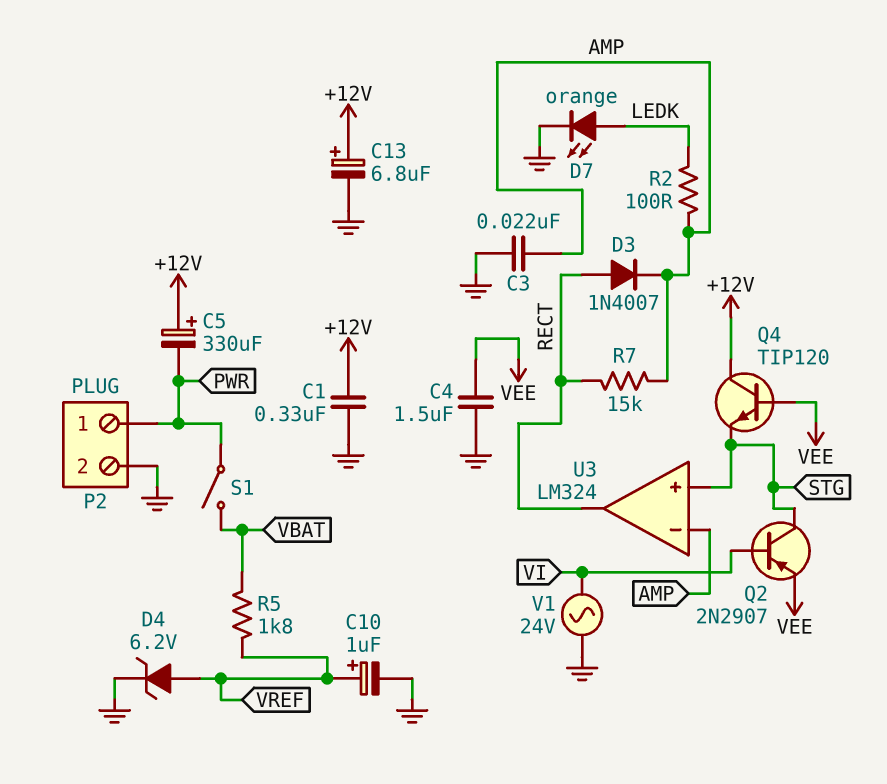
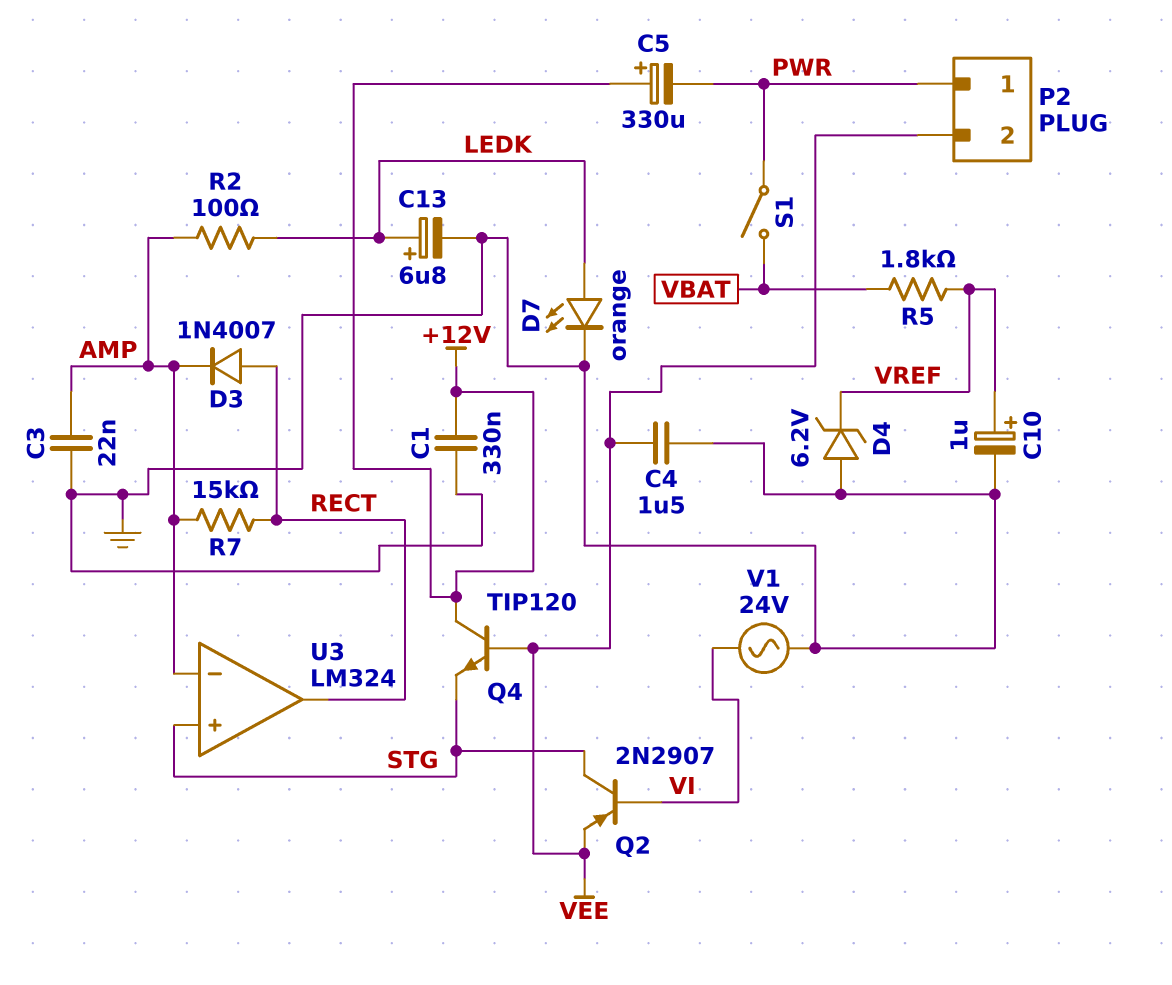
C13: 6.8uF (plus +12V, minus GND) -> 6.8uF (plus LEDK, minus GND)
D4: zener 6.2V (A VREF, K GND) -> zener 6.2V (A GND, K VREF)
P2 pin 2: GND -> VEE

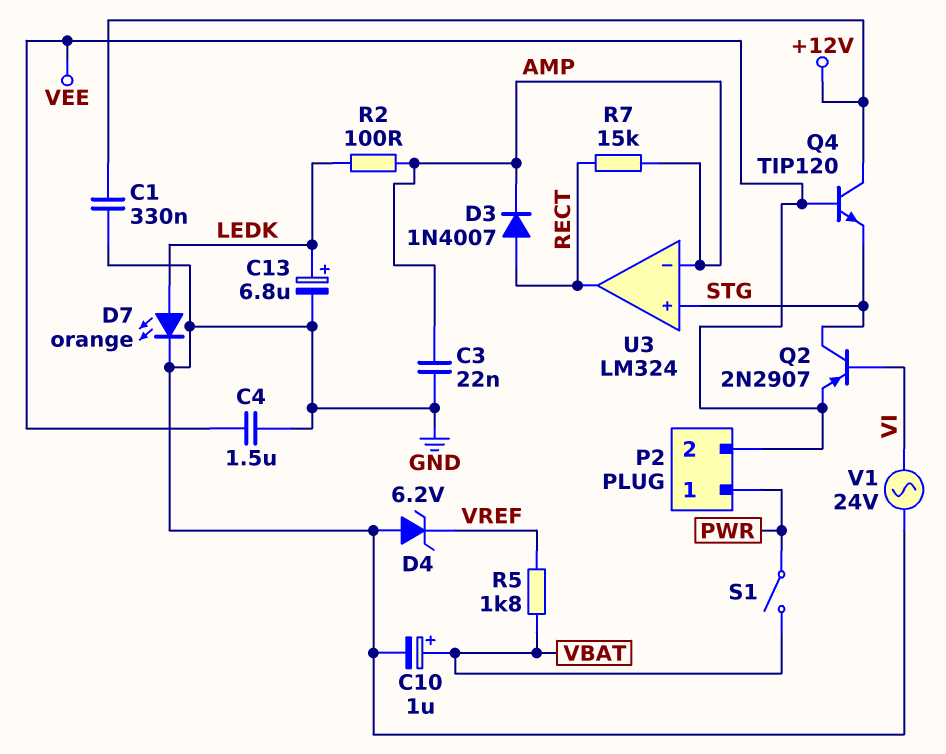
C5: 330uF (plus +12V, minus PWR) -> none
C10: 1uF (plus VREF, minus GND) -> 1uF (plus VBAT, minus GND)

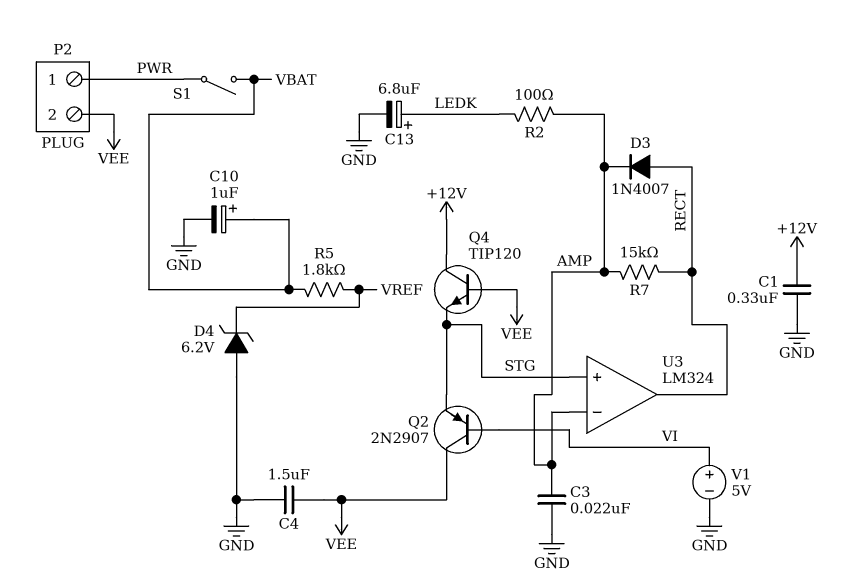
D7: LED orange (A LEDK, K GND) -> none
Q2: PNP 2N2907 (B VI, C STG, E VEE) -> PNP 2N2907 (B VI, C VEE, E STG)
V1: AC 24V (GND, VI) -> 5V (plus VI, minus GND)

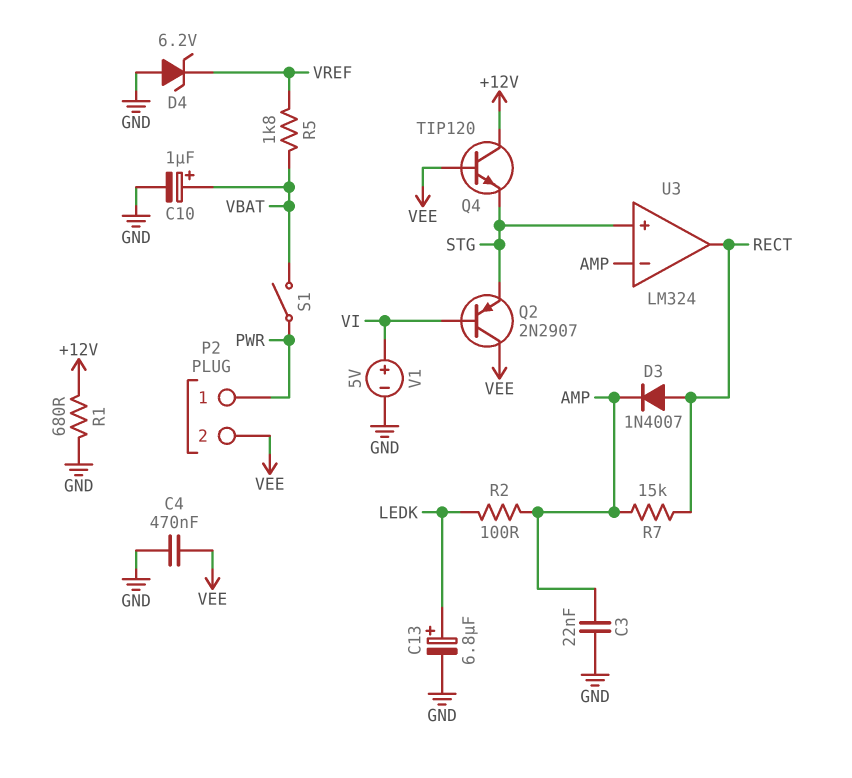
C1: 330nF (+12V, GND) -> none
C4: 1.5uF (GND, VEE) -> 470nF (GND, VEE)
R1: none -> 680 (+12V, GND)

